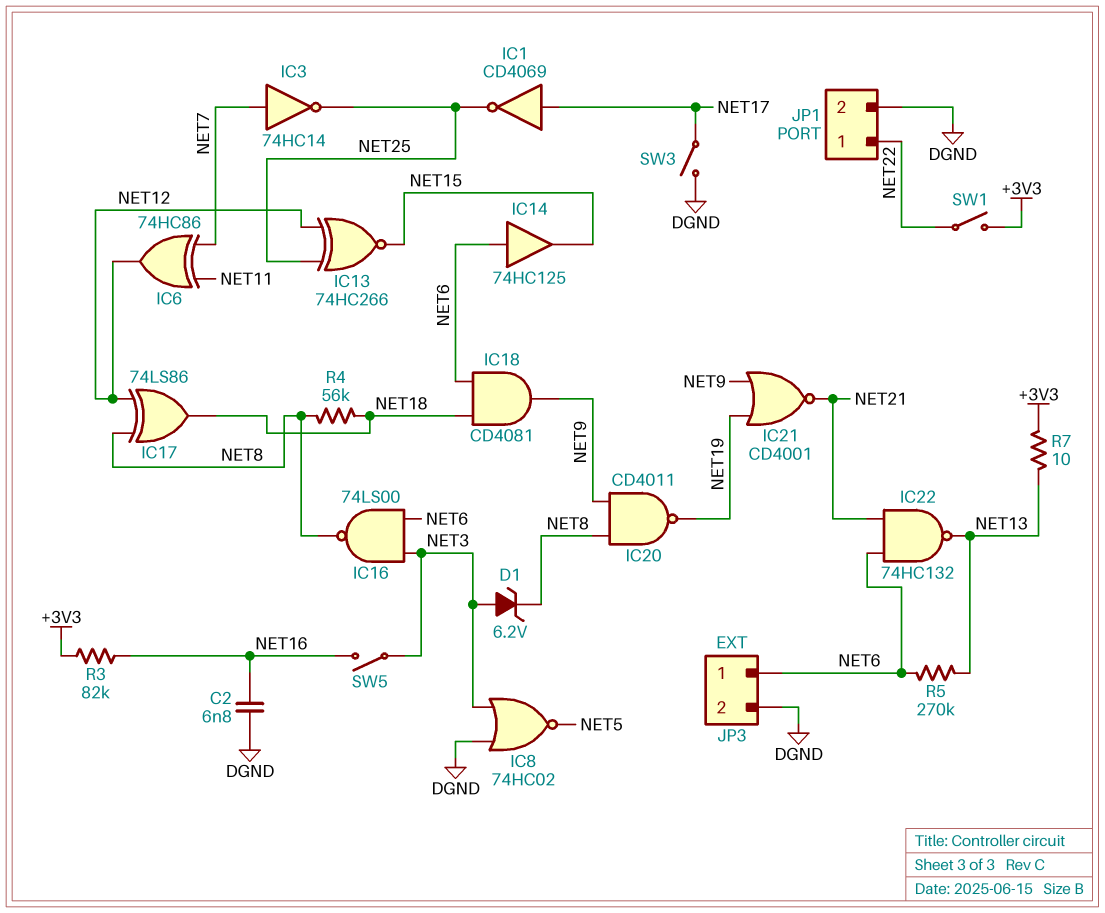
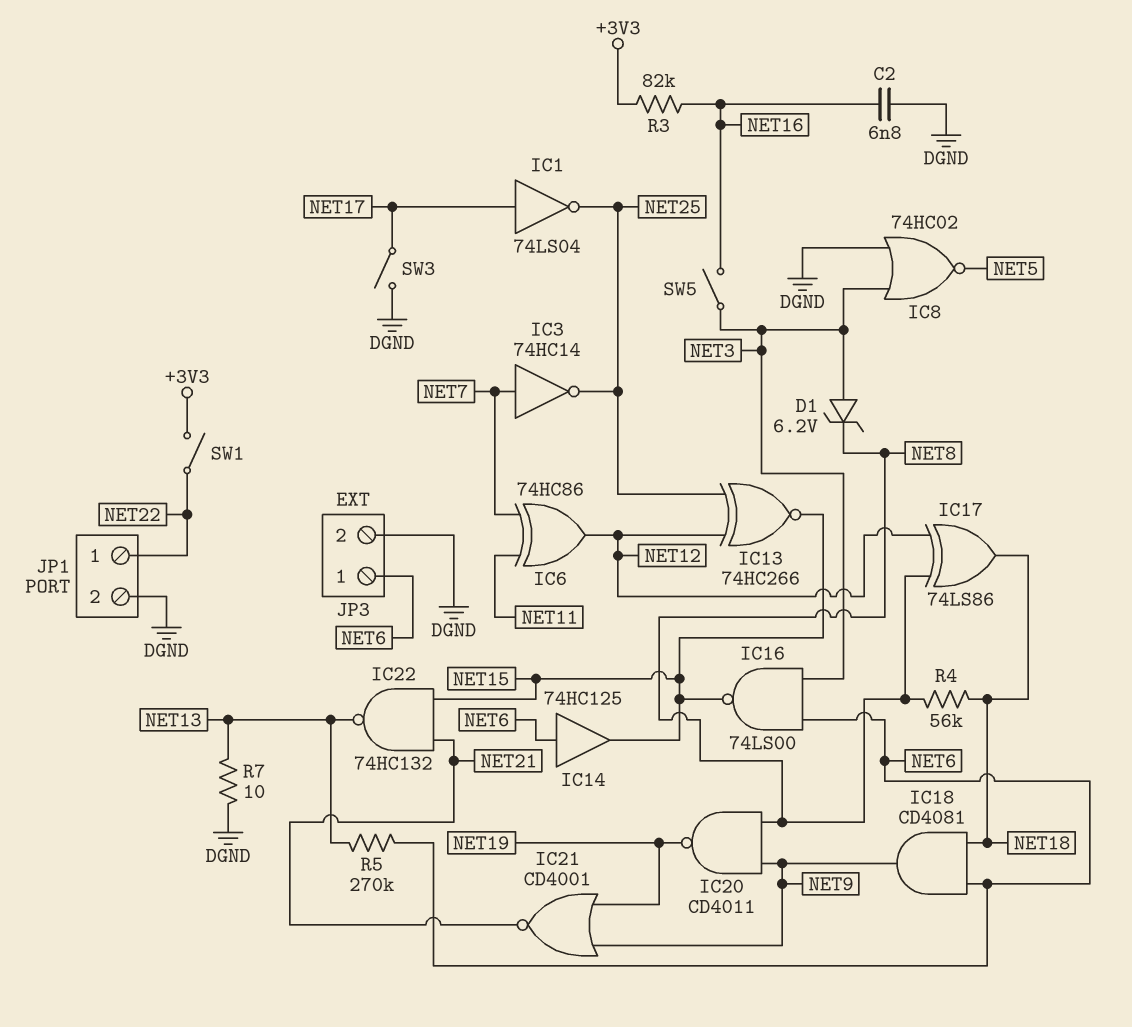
IC1: NOT CD4069 (in NET17, out NET25) -> NOT 74LS04 (in NET17, out NET25)
IC16: NAND 74LS00 (in NET3, in NET6, out NET8) -> NAND 74LS00 (in NET3, in NET6, out NET15)
IC22: NAND 74HC132 (in NET6, in NET21, out NET13) -> NAND 74HC132 (in NET15, in NET21, out NET13)
R7: 10 (+3V3, NET13) -> 10 (DGND, NET13)

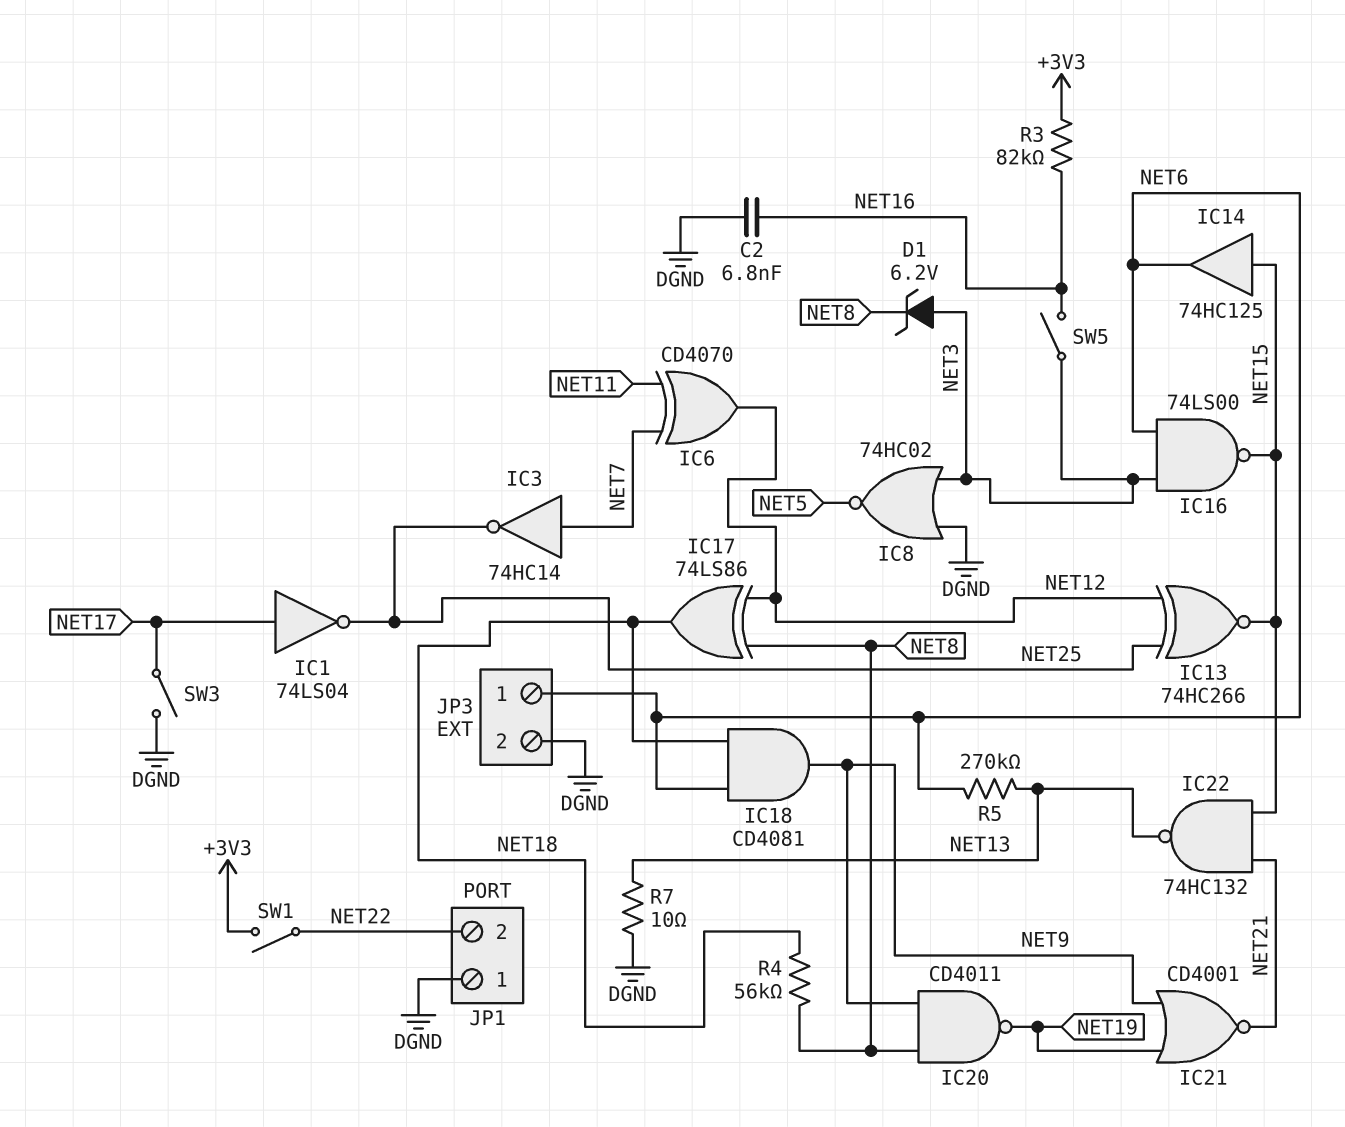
IC6: XOR 74HC86 (in NET7, in NET11, out NET12) -> XOR CD4070 (in NET7, in NET11, out NET12)
IC14: buffer 74HC125 (in NET6, out NET15) -> buffer 74HC125 (in NET15, out NET6)
JP1 pin 1: NET22 -> DGND
JP1 pin 2: DGND -> NET22

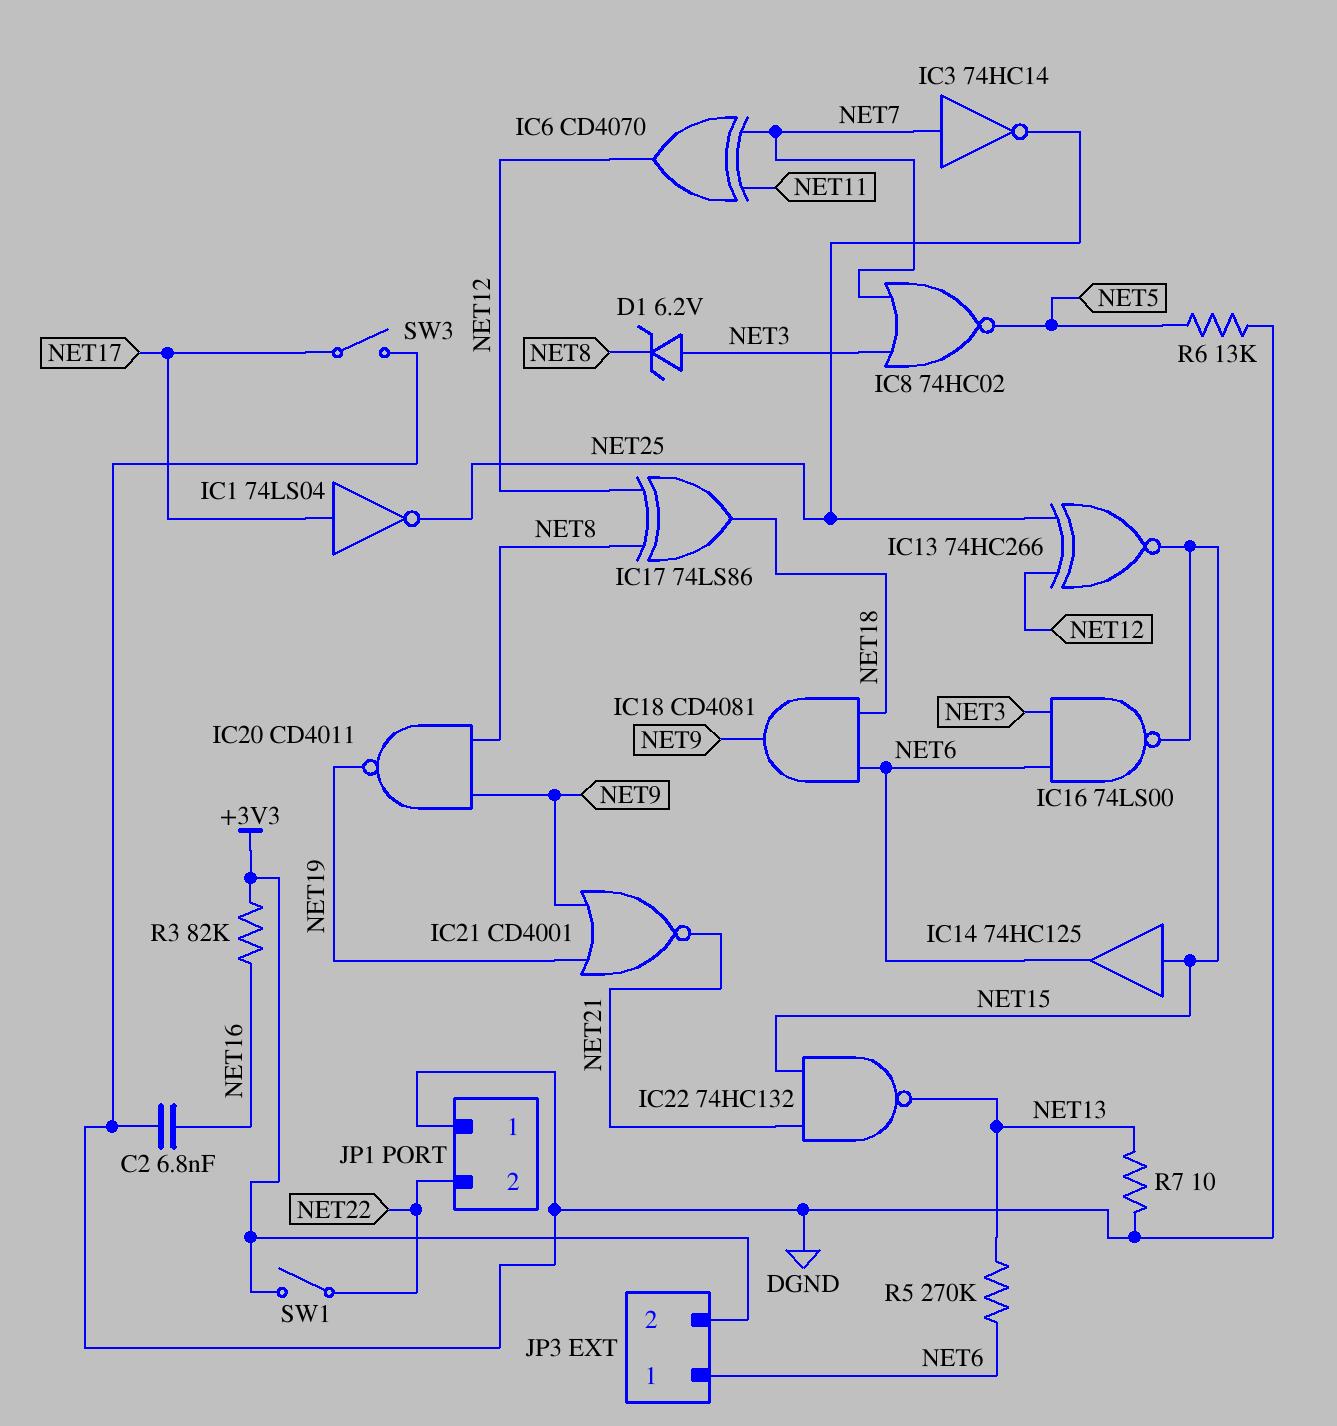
IC8: NOR 74HC02 (in DGND, in NET3, out NET5) -> NOR 74HC02 (in NET3, in NET7, out NET5)
JP3 pin 2: DGND -> +3V3
R4: 56k (NET8, NET18) -> none
R6: none -> 13k (DGND, NET5)
SW5: switch (NET3, NET16) -> none

